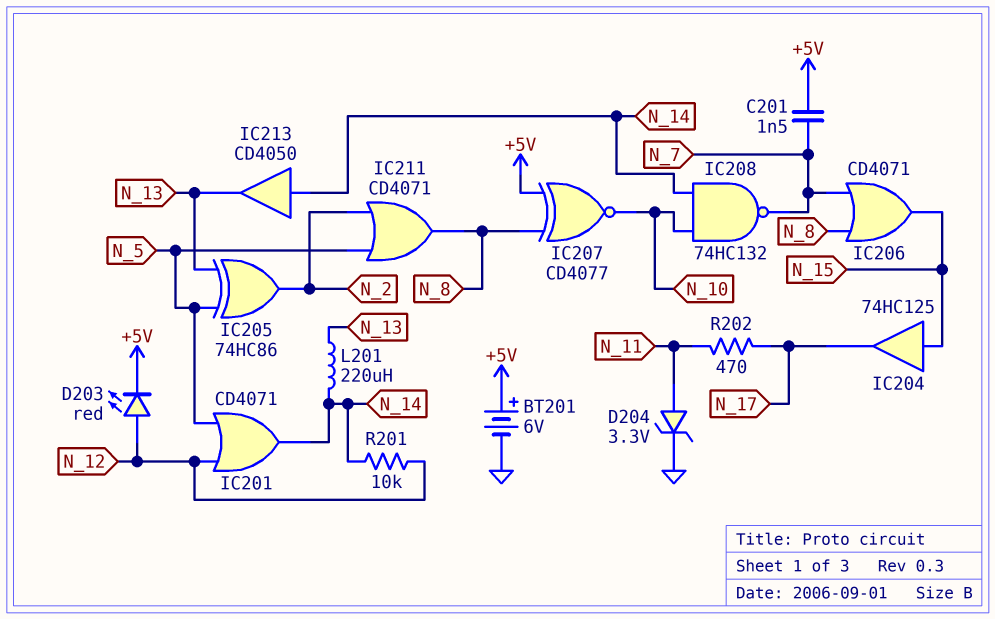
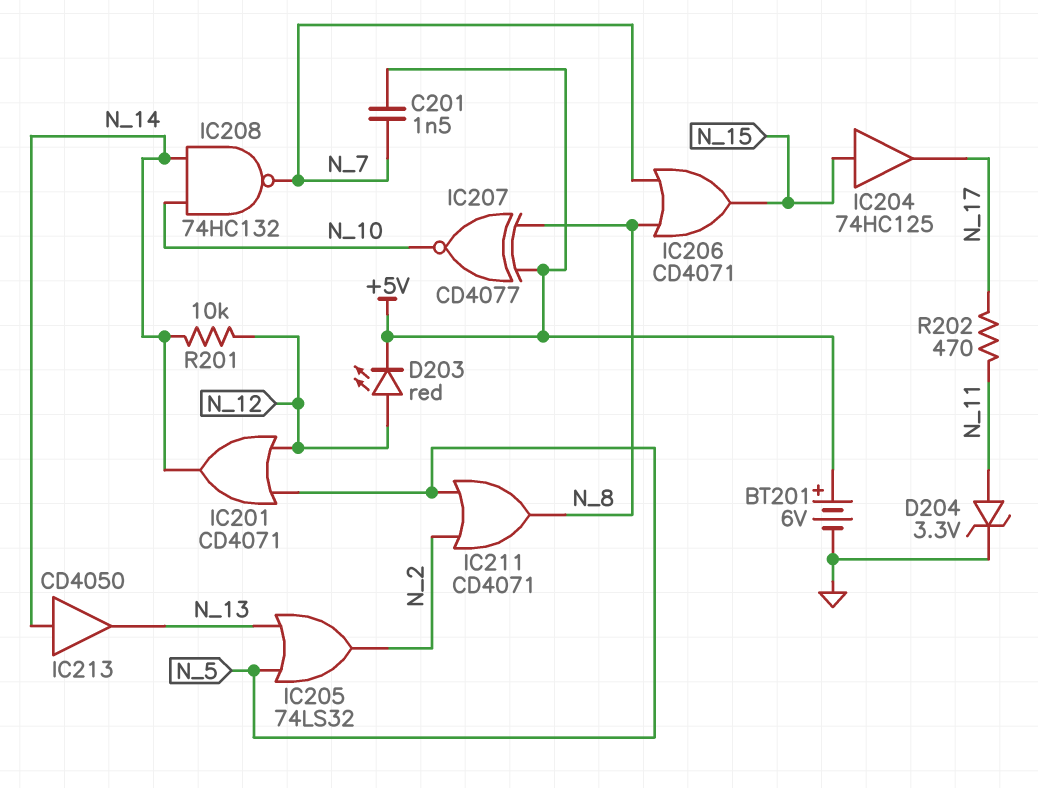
IC205: XOR 74HC86 (in N_5, in N_13, out N_2) -> OR 74LS32 (in N_5, in N_13, out N_2)
L201: 220uH (N_13, N_14) -> none

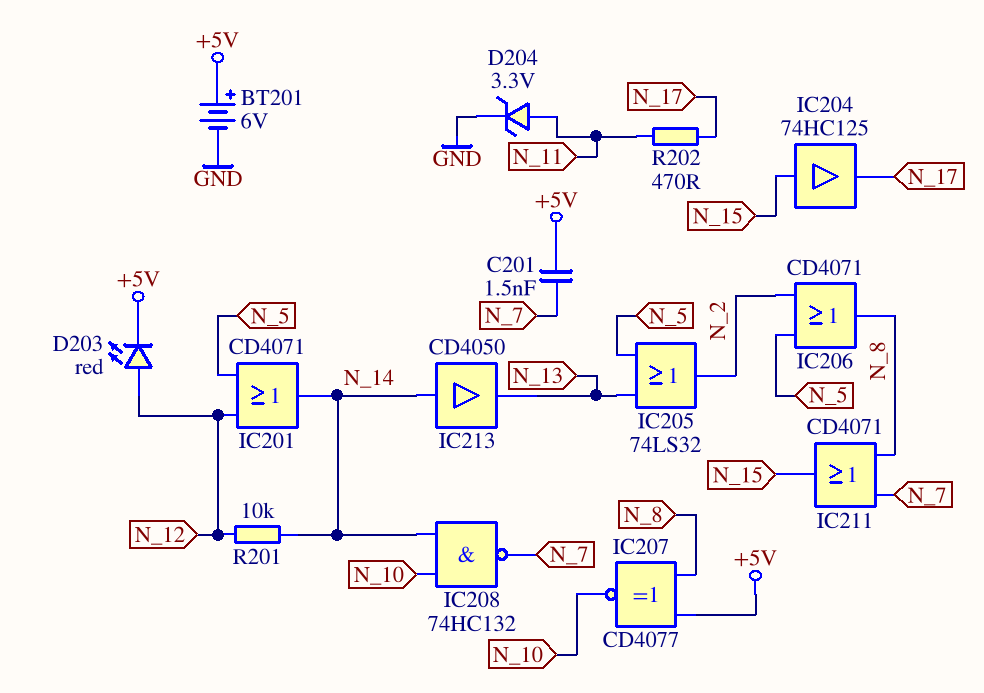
IC206: OR CD4071 (in N_7, in N_8, out N_15) -> OR CD4071 (in N_2, in N_5, out N_8)
IC211: OR CD4071 (in N_2, in N_5, out N_8) -> OR CD4071 (in N_7, in N_8, out N_15)

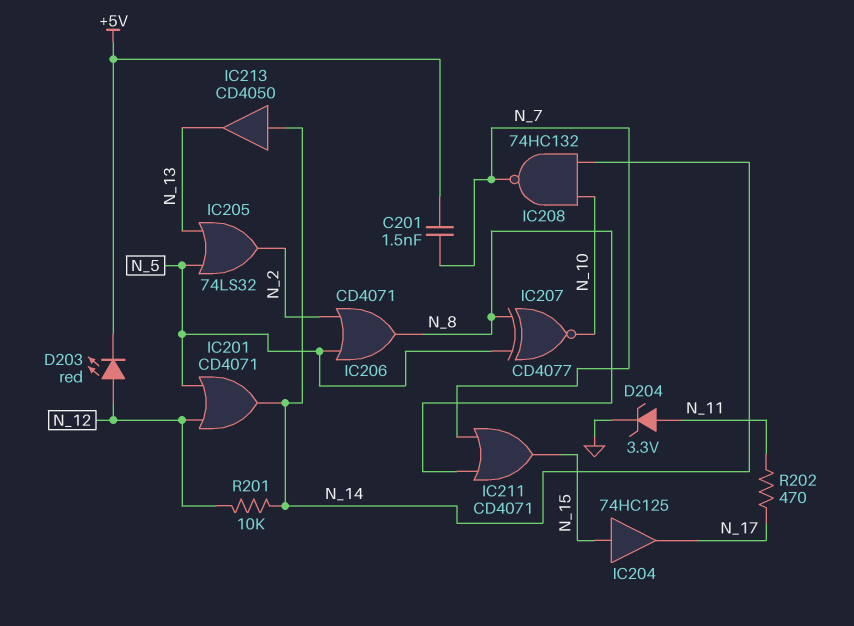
BT201: 6V (plus +5V, minus GND) -> none
IC207: XNOR CD4077 (in +5V, in N_8, out N_10) -> XNOR CD4077 (in N_5, in N_8, out N_10)

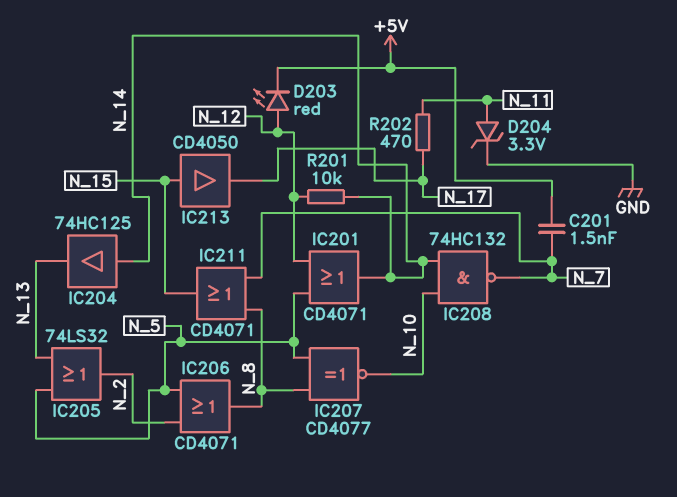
IC204: buffer 74HC125 (in N_15, out N_17) -> buffer 74HC125 (in N_14, out N_13)
IC213: buffer CD4050 (in N_14, out N_13) -> buffer CD4050 (in N_15, out N_17)

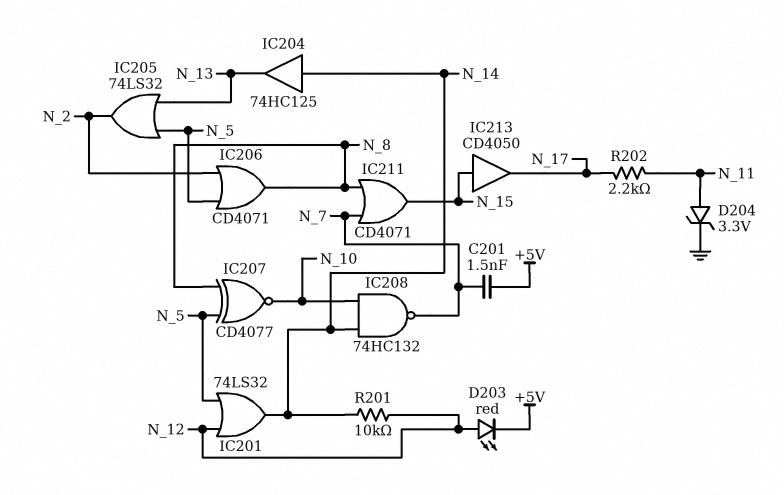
IC201: OR CD4071 (in N_5, in N_12, out N_14) -> OR 74LS32 (in N_5, in N_12, out N_14)
R202: 470 (N_11, N_17) -> 2.2k (N_11, N_17)

